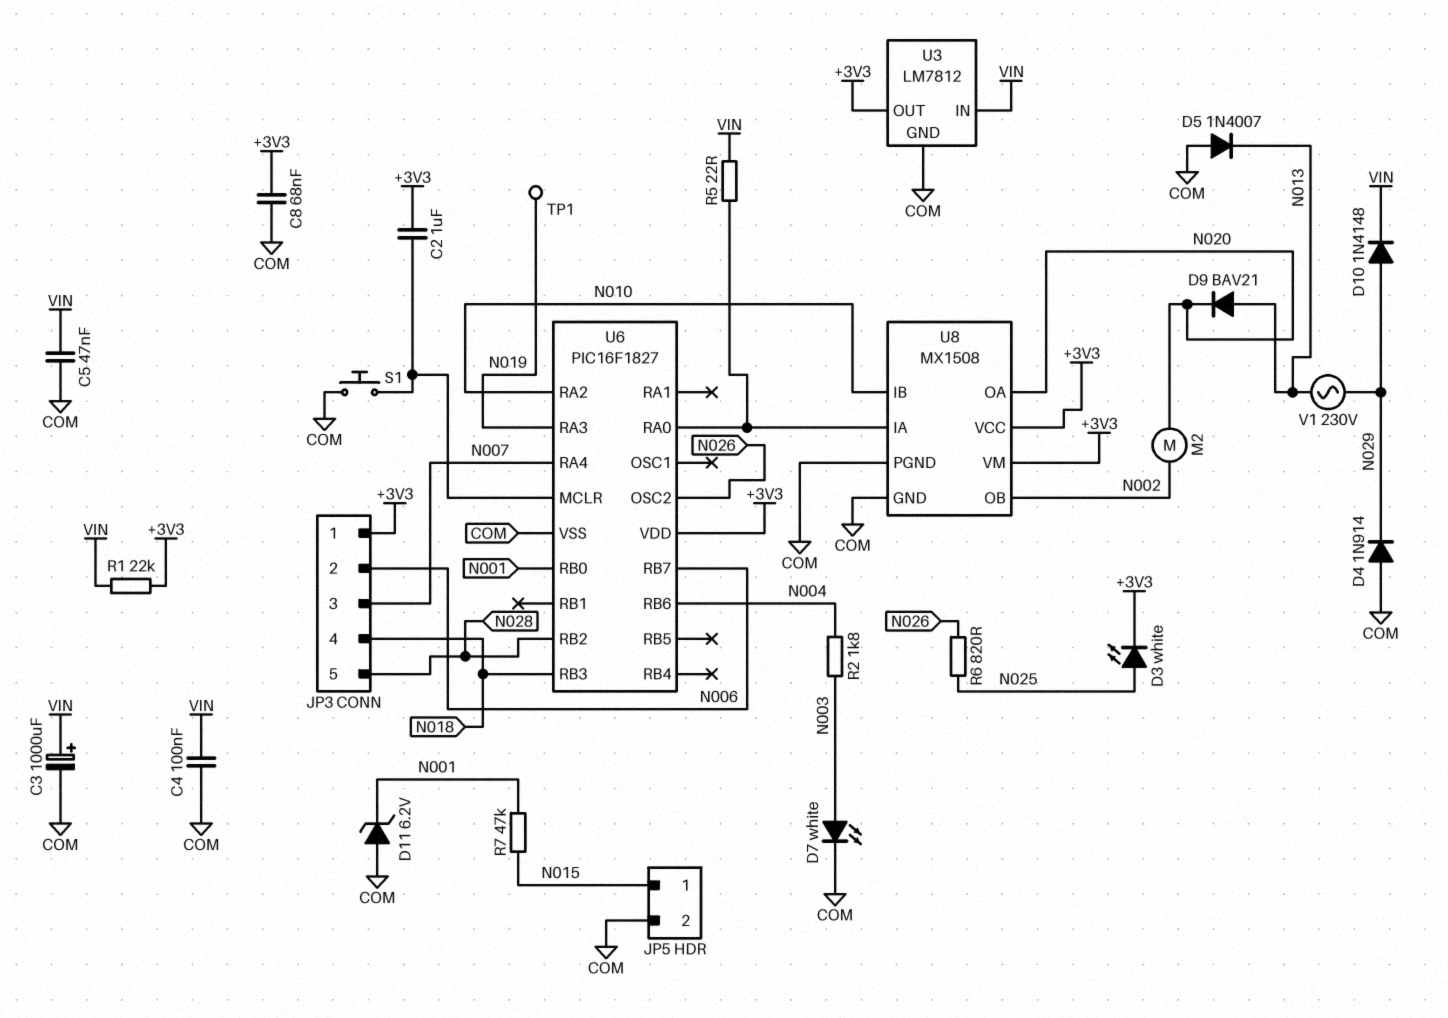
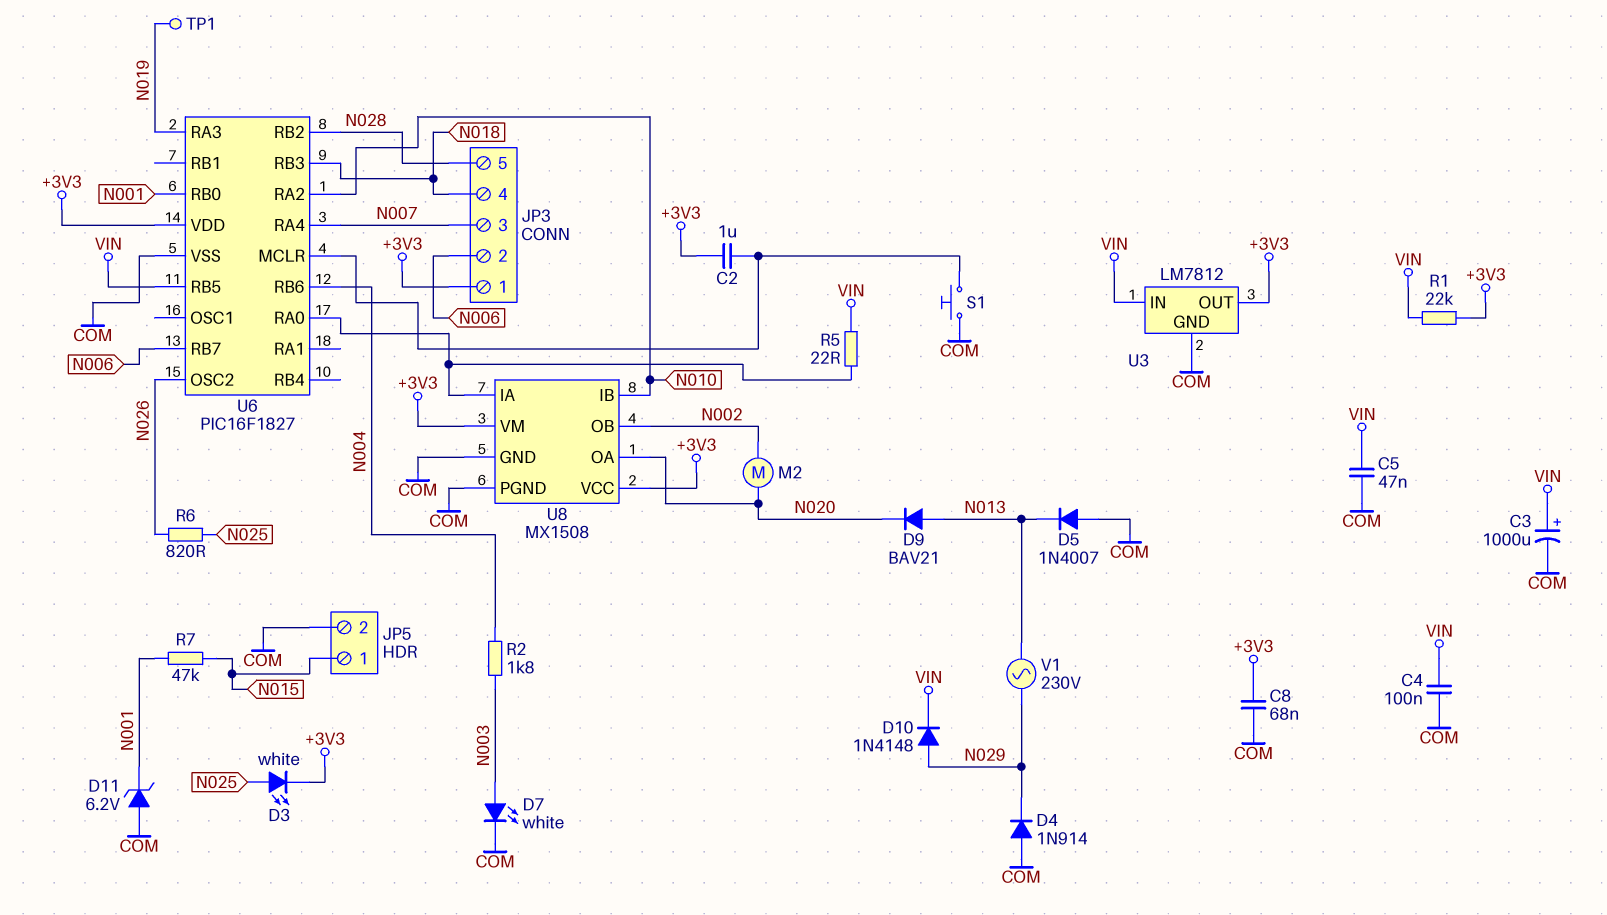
U6 pin RB5: none -> VIN

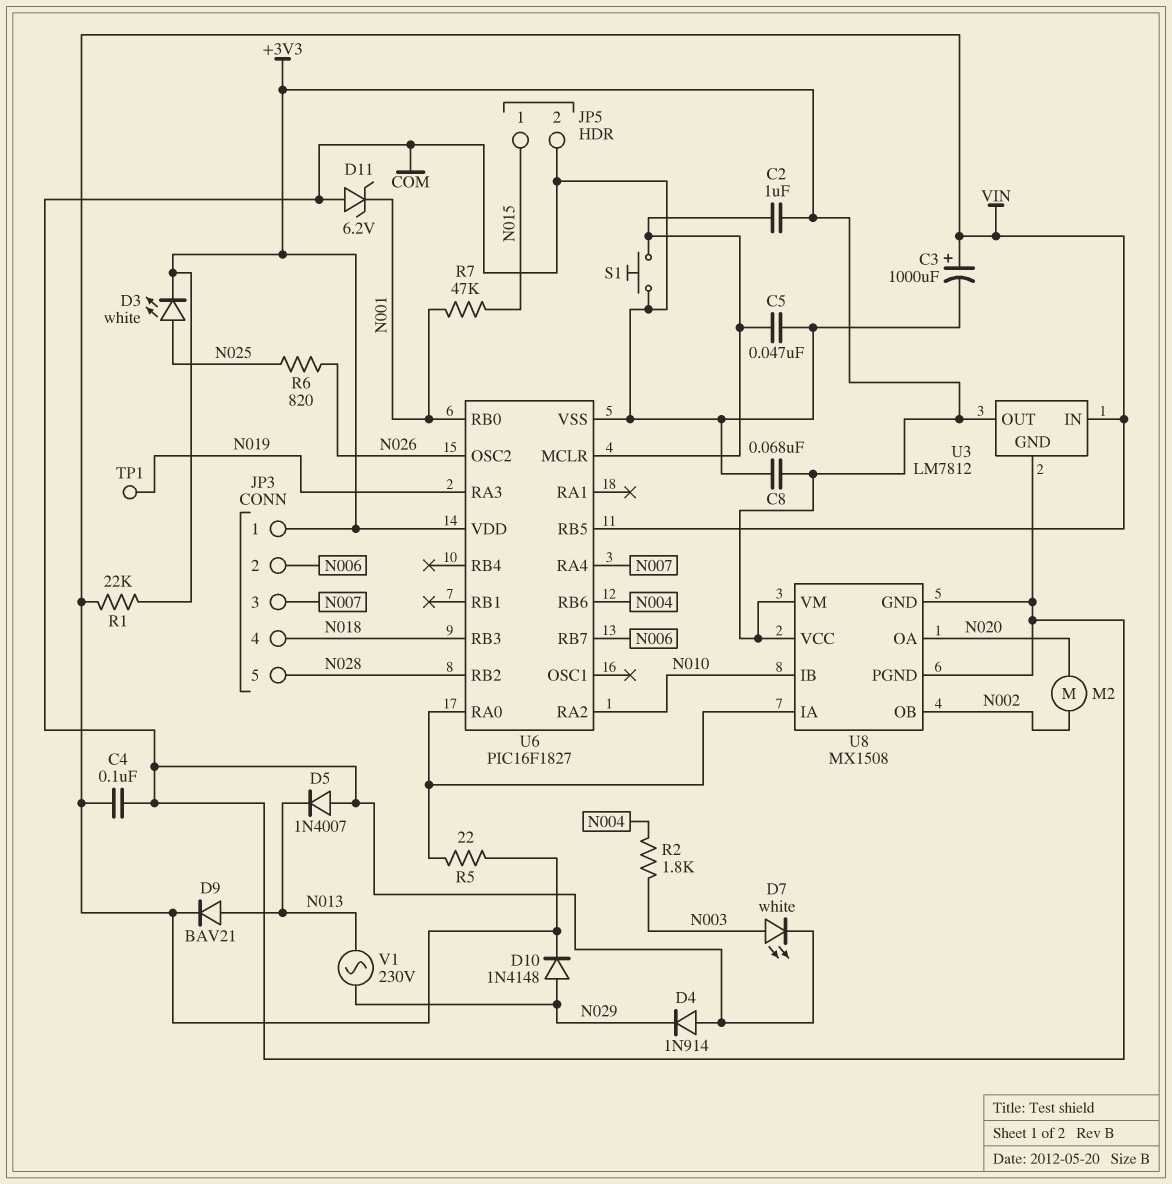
C5: 47nF (COM, VIN) -> 47nF (COM, U6/MCLR)
D9: diode BAV21 (A N013, K N020) -> diode BAV21 (A N013, K VIN)

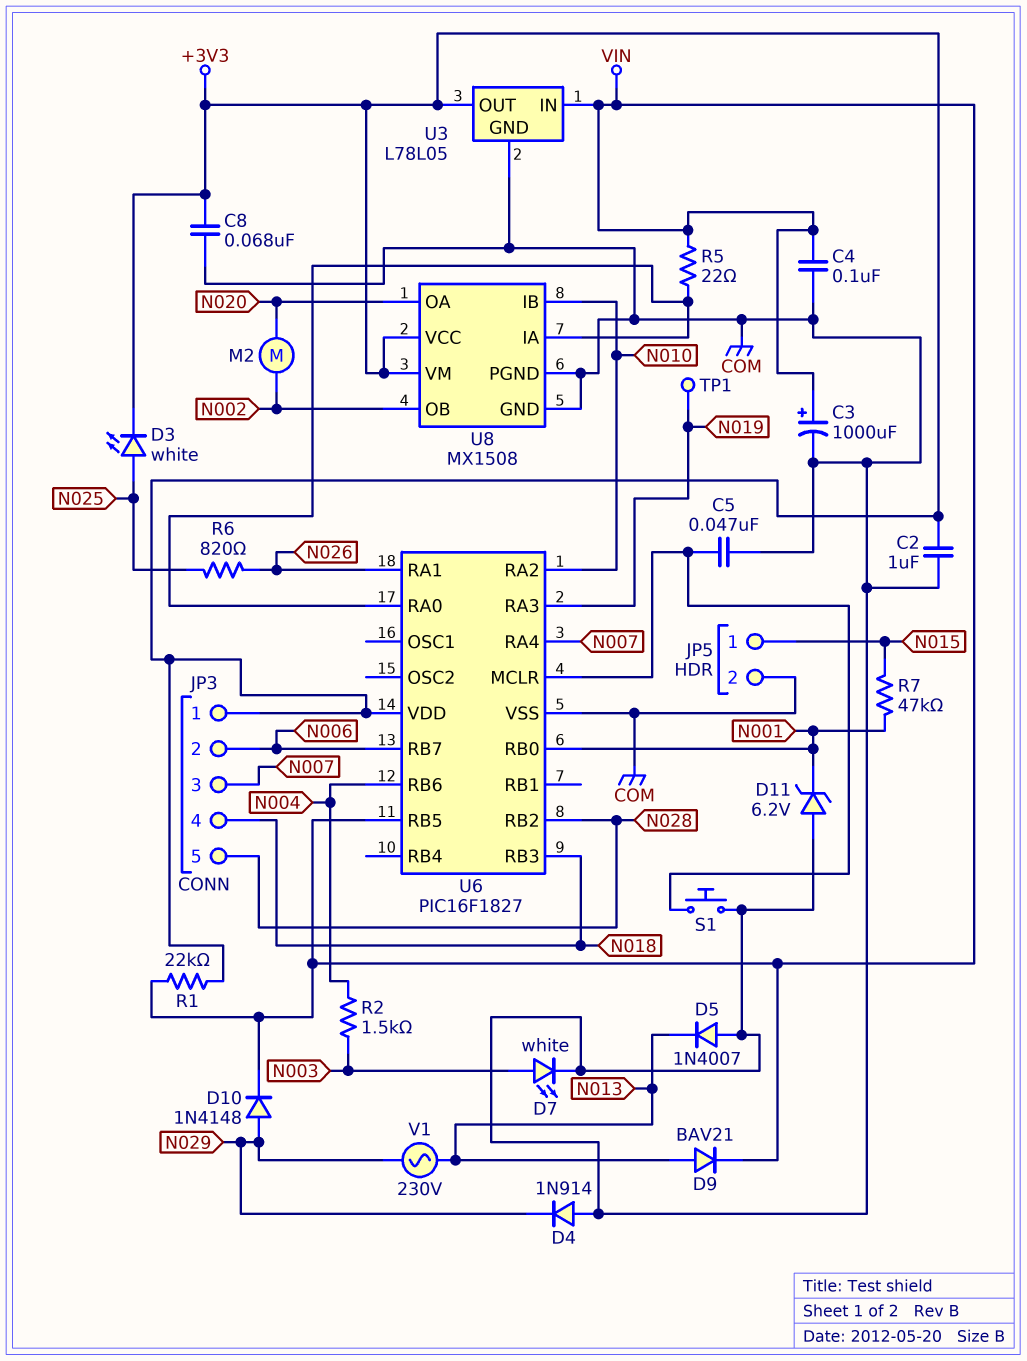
C2: 1uF (+3V3, U6/MCLR) -> 1uF (+3V3, COM)
R2: 1.8k (N003, N004) -> 1.5k (N003, N004)
U3: LM7812 -> L78L05
U6 pin OSC2: N026 -> none
U6 pin RA1: none -> N026

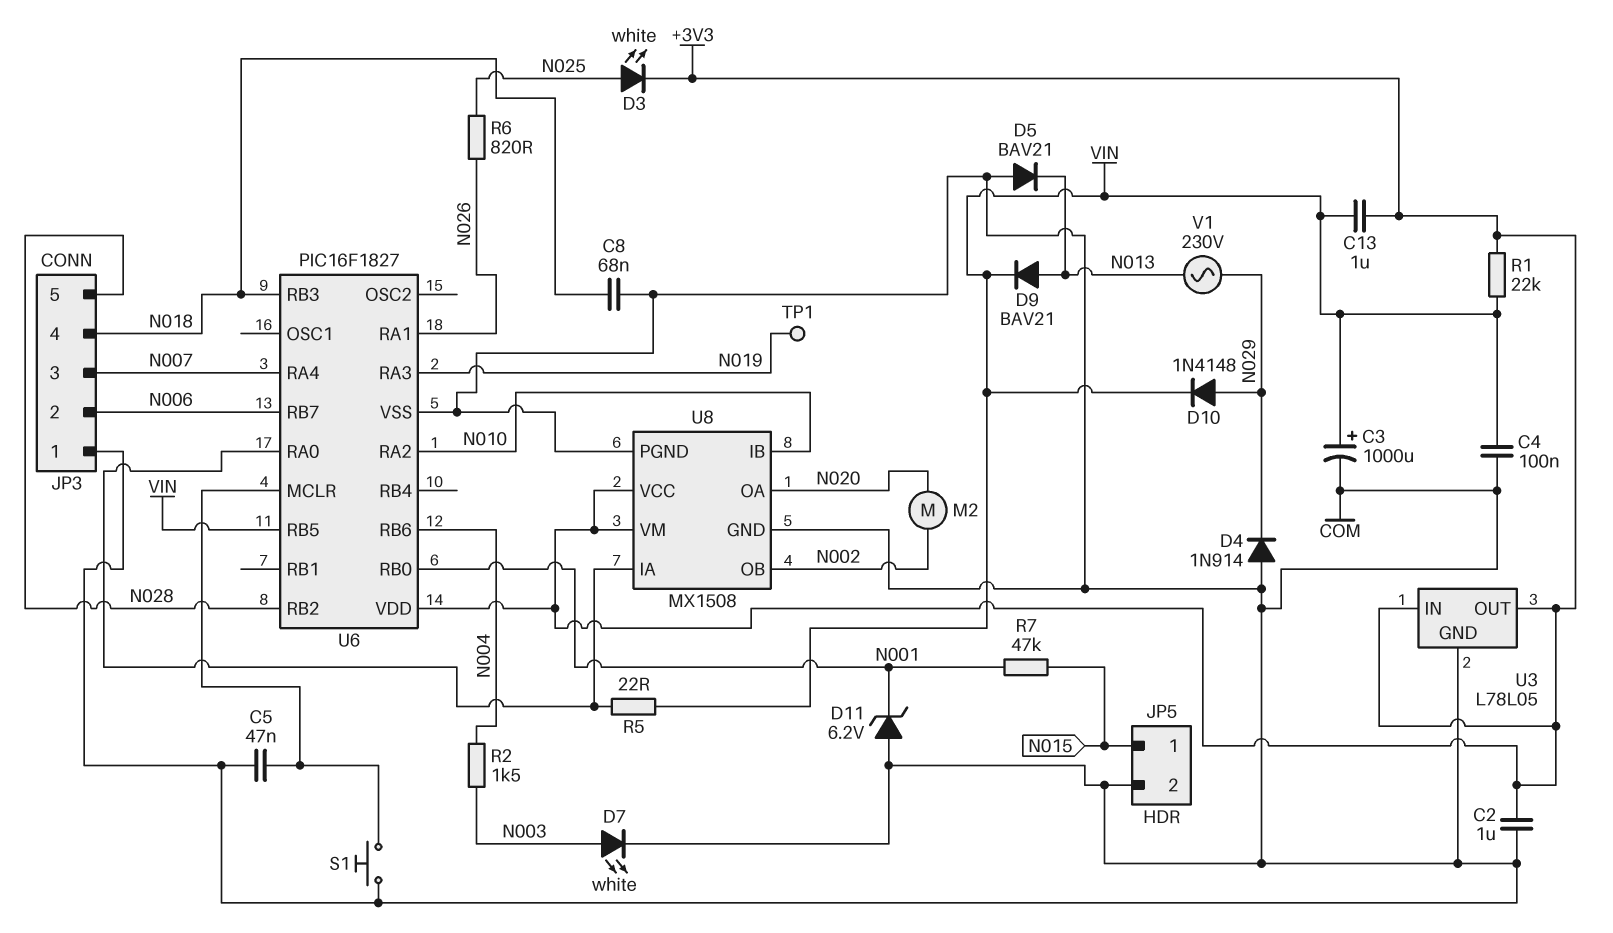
C8: 68nF (+3V3, COM) -> 68nF (COM, N018)
C13: none -> 1uF (+3V3, VIN)
D5: diode 1N4007 (A COM, K N013) -> diode BAV21 (A COM, K N013)
JP3 pin 1: +3V3 -> COM
U3 pin IN: VIN -> +3V3

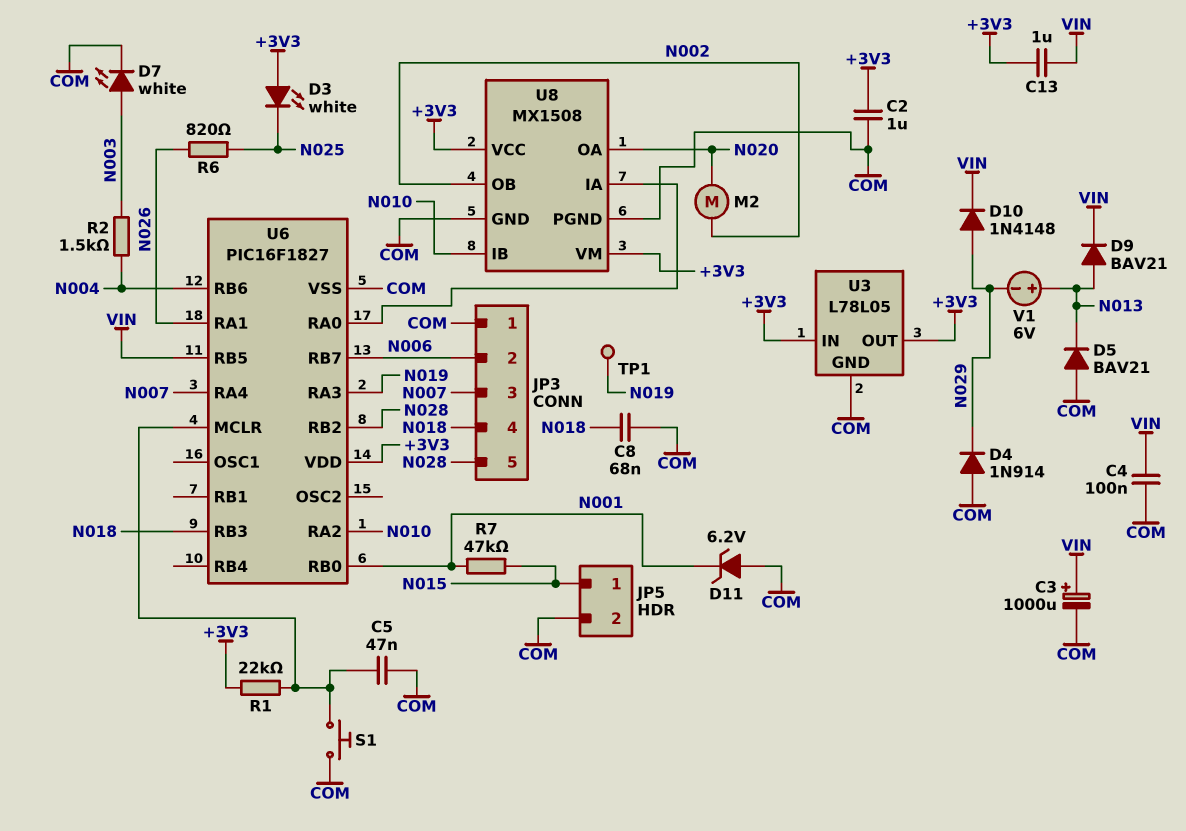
D3: LED white (A N025, K +3V3) -> LED white (A +3V3, K N025)
R1: 22k (+3V3, VIN) -> 22k (+3V3, U6/MCLR)
R5: 22 (U6/RA0, VIN) -> none
V1: AC 230V (N013, N029) -> 6V (plus N013, minus N029)

